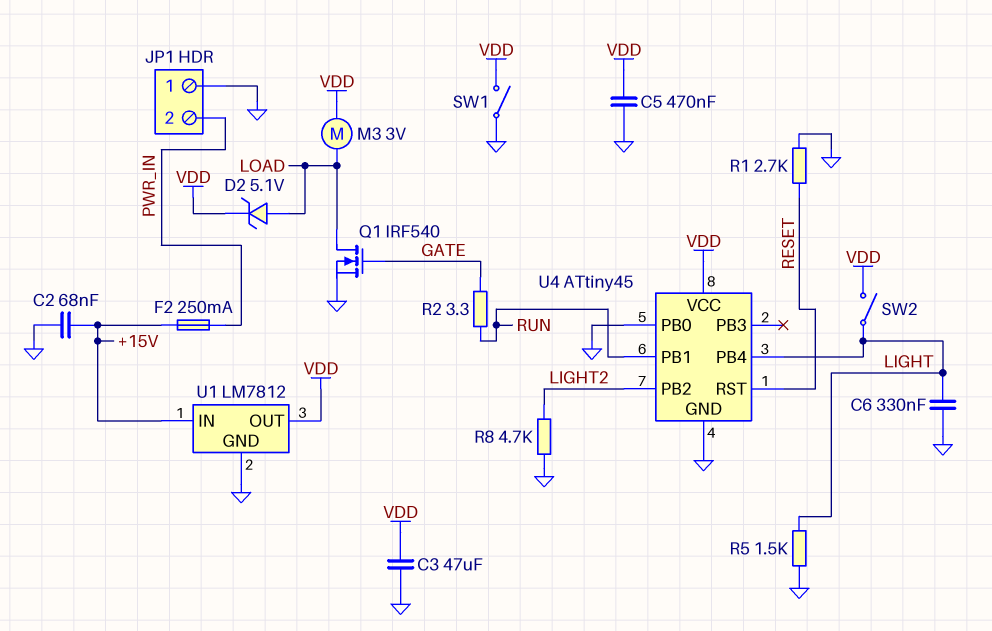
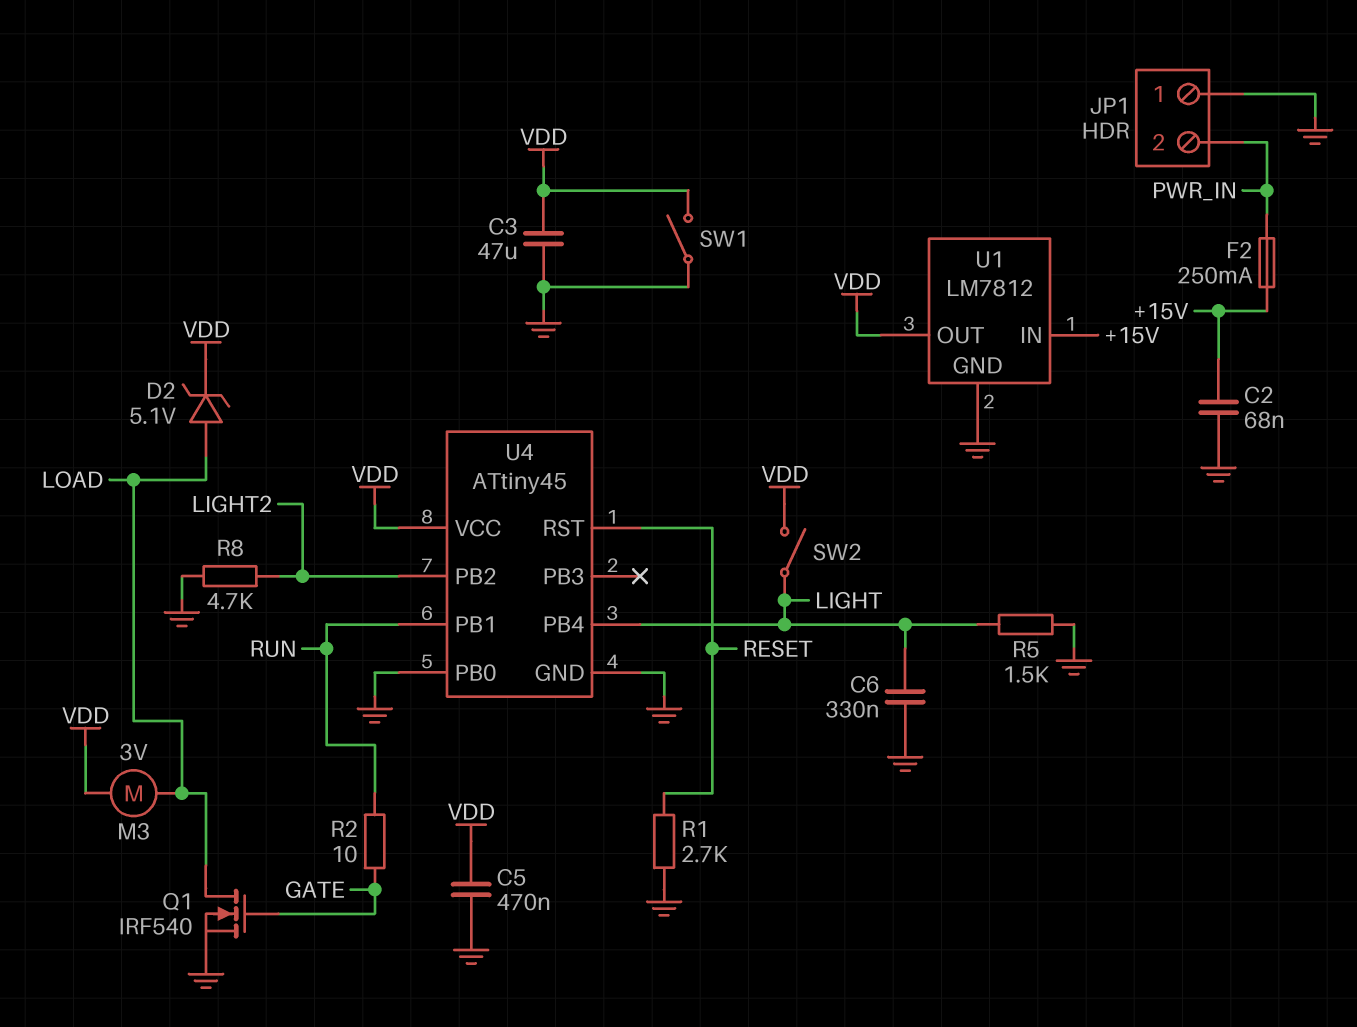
R2: 3.3 (GATE, RUN) -> 10 (GATE, RUN)

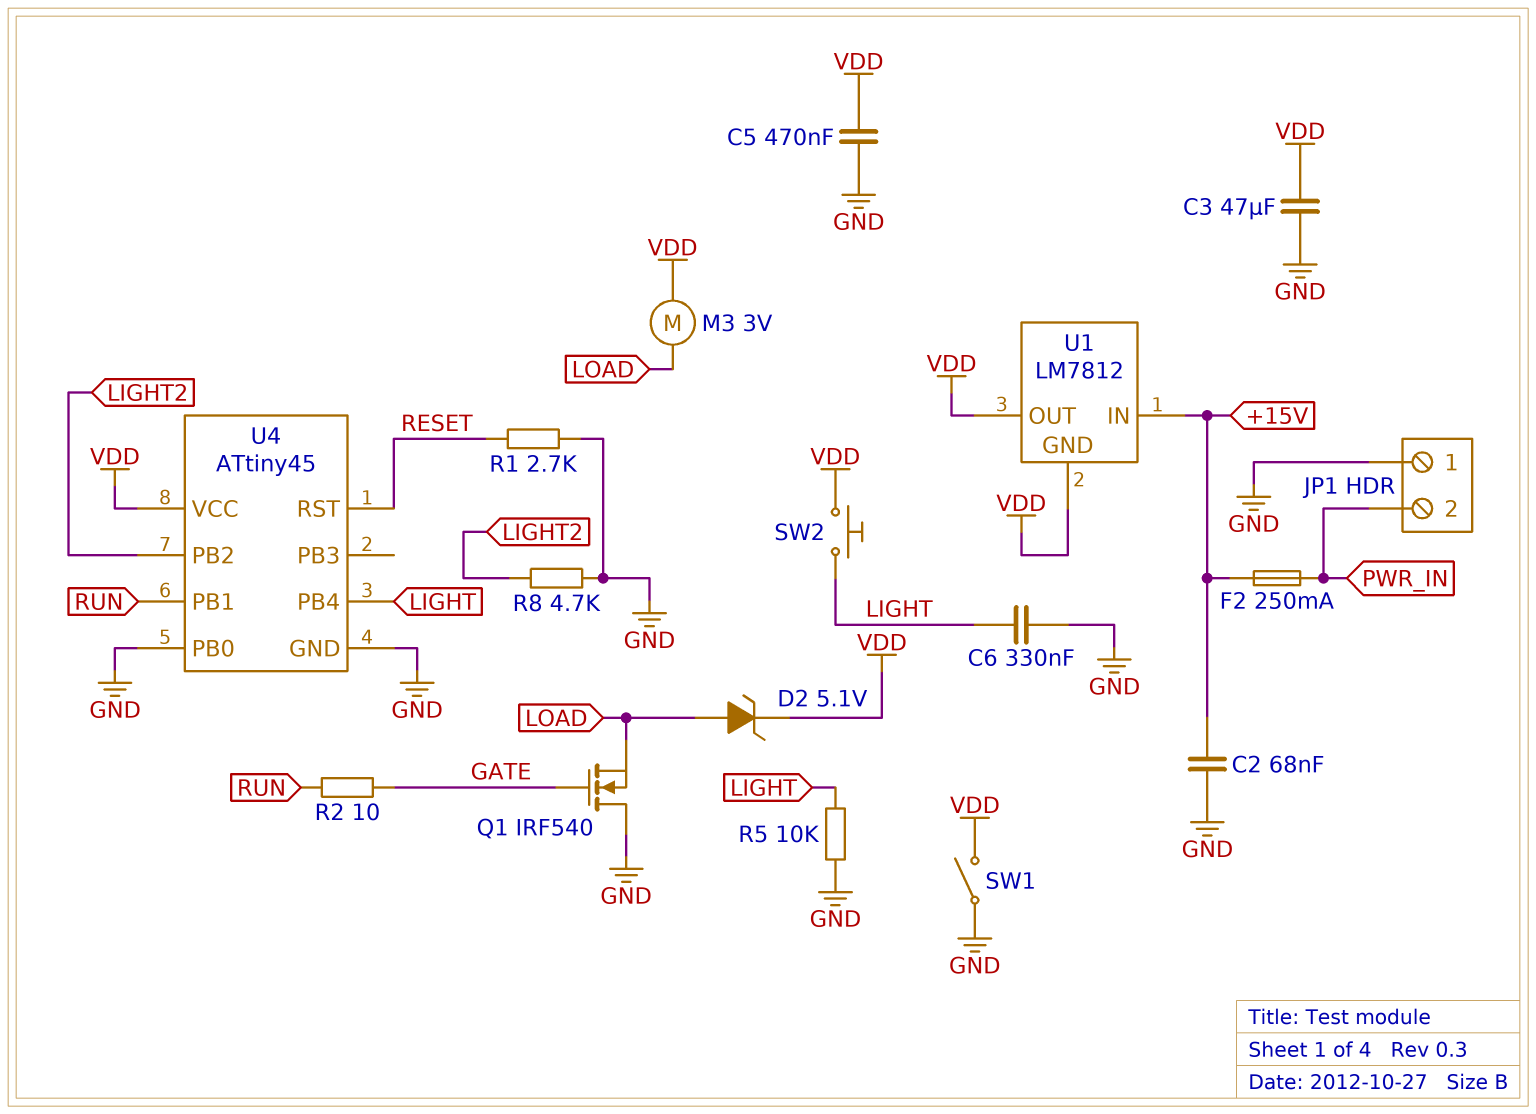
Q1: NMOS IRF540 (G GATE, D LOAD, S GND) -> NMOS IRF540 (G GATE, D GND, S LOAD)
R5: 1.5k (GND, LIGHT) -> 10k (GND, LIGHT)
SW2: switch (LIGHT, VDD) -> button (LIGHT, VDD)
U1 pin GND: GND -> VDD

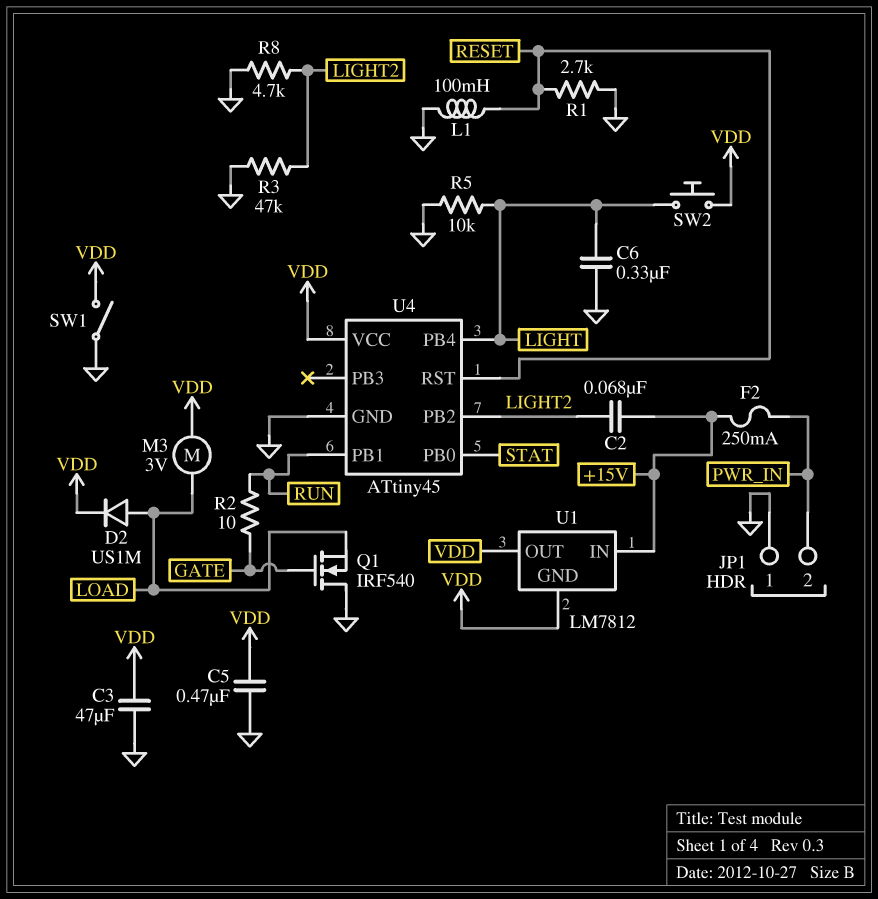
C2: 68nF (+15V, GND) -> 68nF (+15V, LIGHT2)
D2: zener 5.1V (A LOAD, K VDD) -> diode US1M (A LOAD, K VDD)
L1: none -> 100mH (GND, RESET)
R3: none -> 47k (GND, LIGHT2)
U4 pin PB0: GND -> STAT

